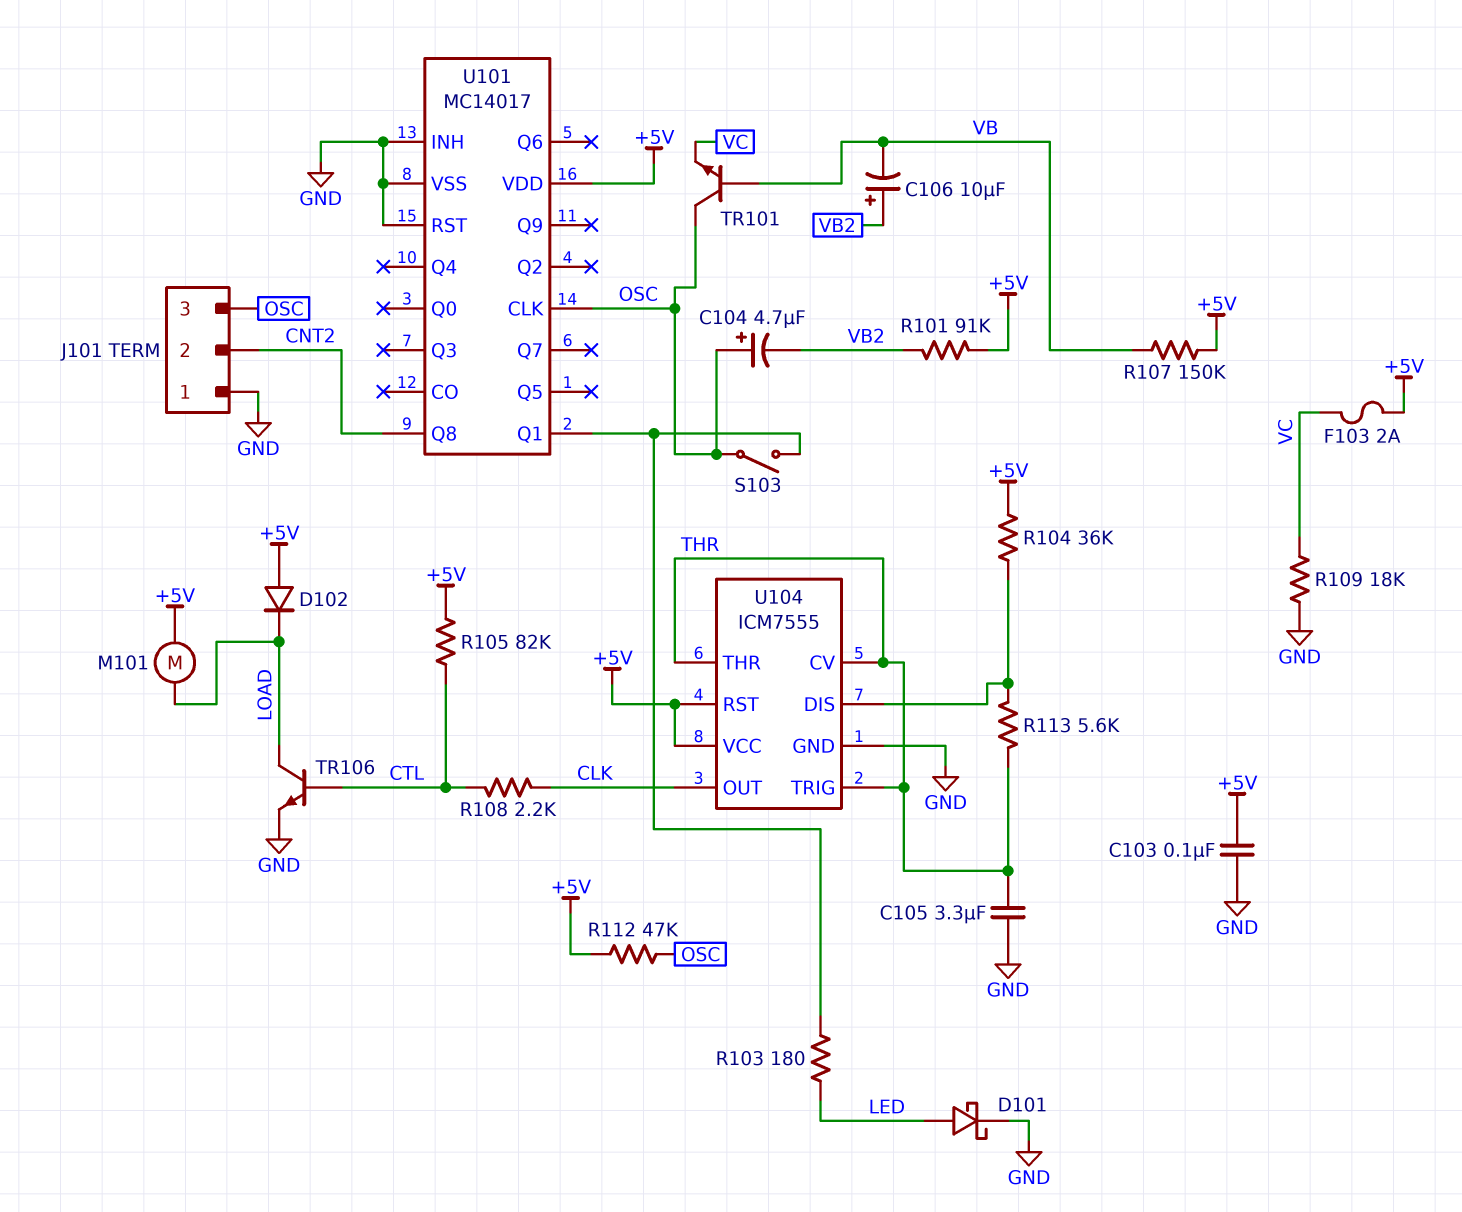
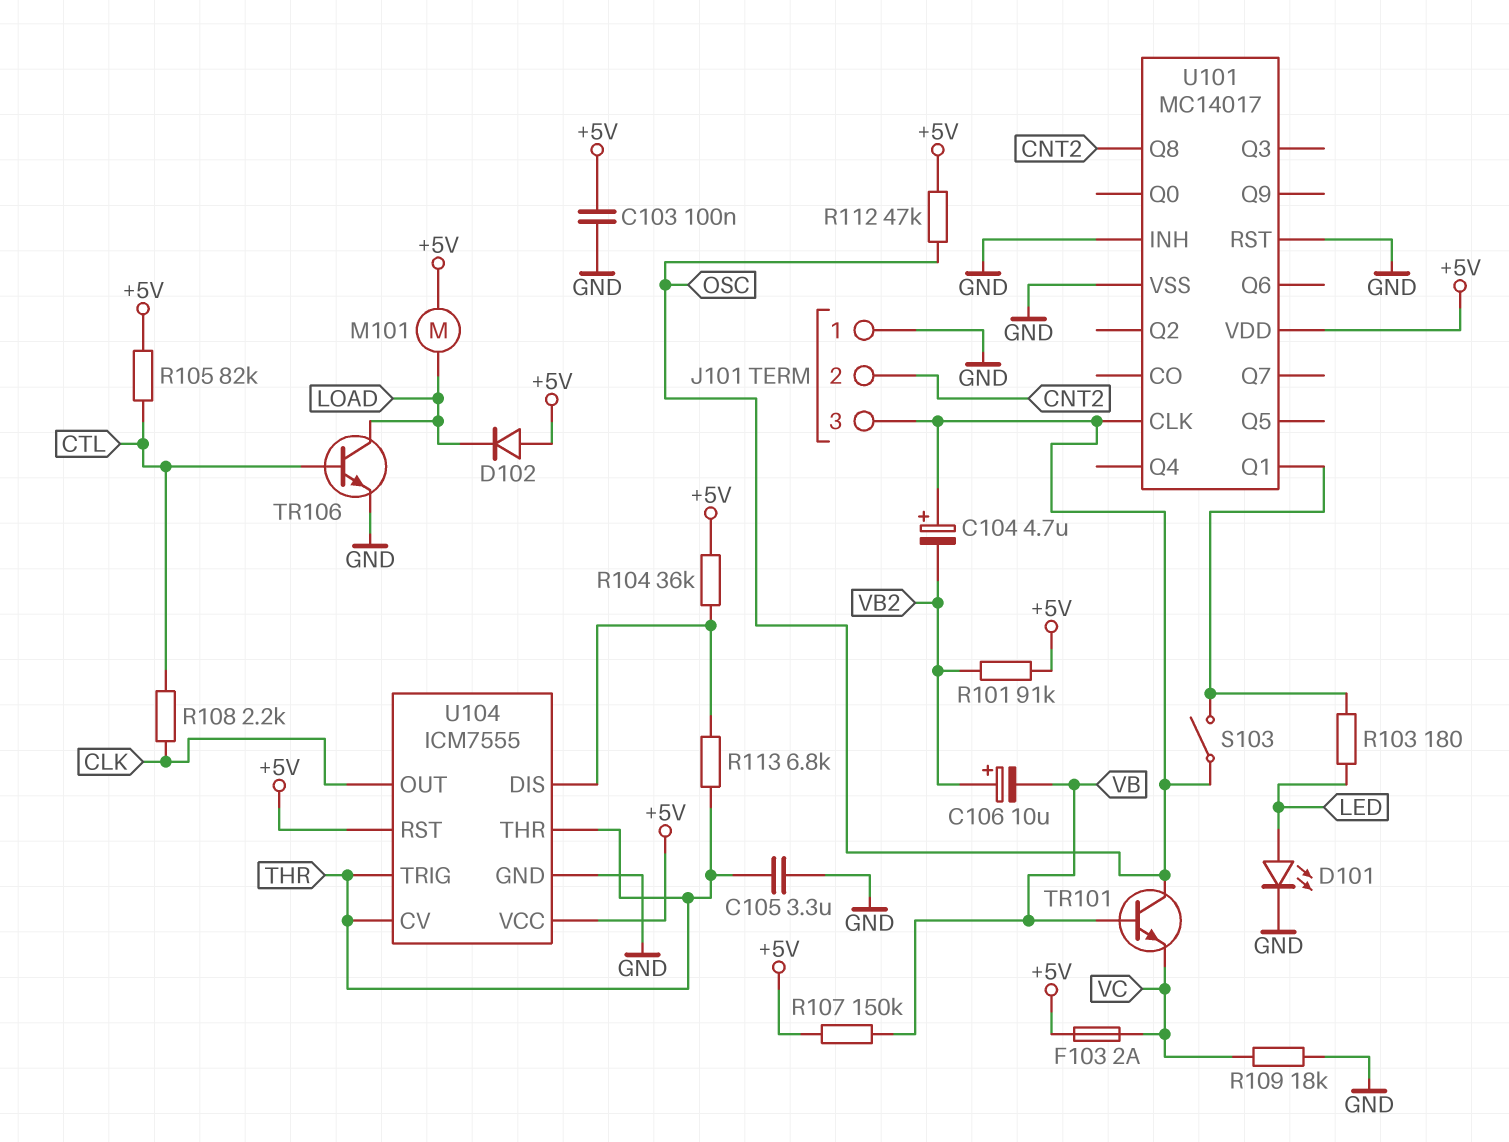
D101: schottky (A LED, K GND) -> LED (A LED, K GND)
R113: 5.6k (THR, U104/DIS) -> 6.8k (THR, U104/DIS)

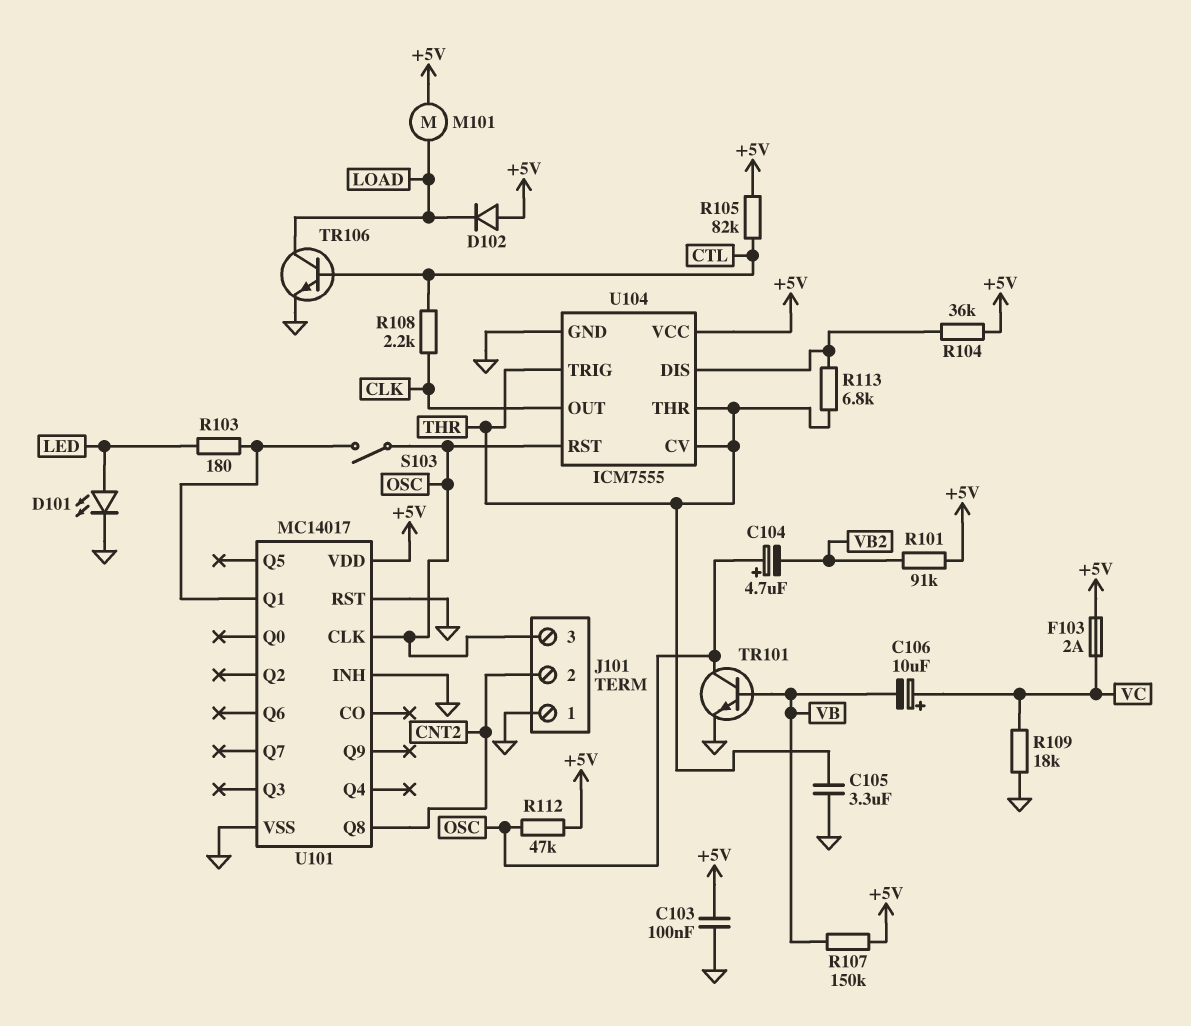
C106: 10uF (plus VB2, minus VB) -> 10uF (plus VC, minus VB)
TR101: NPN (B VB, C OSC, E VC) -> NPN (B VB, C OSC, E GND)
U104 pin RST: +5V -> OSC

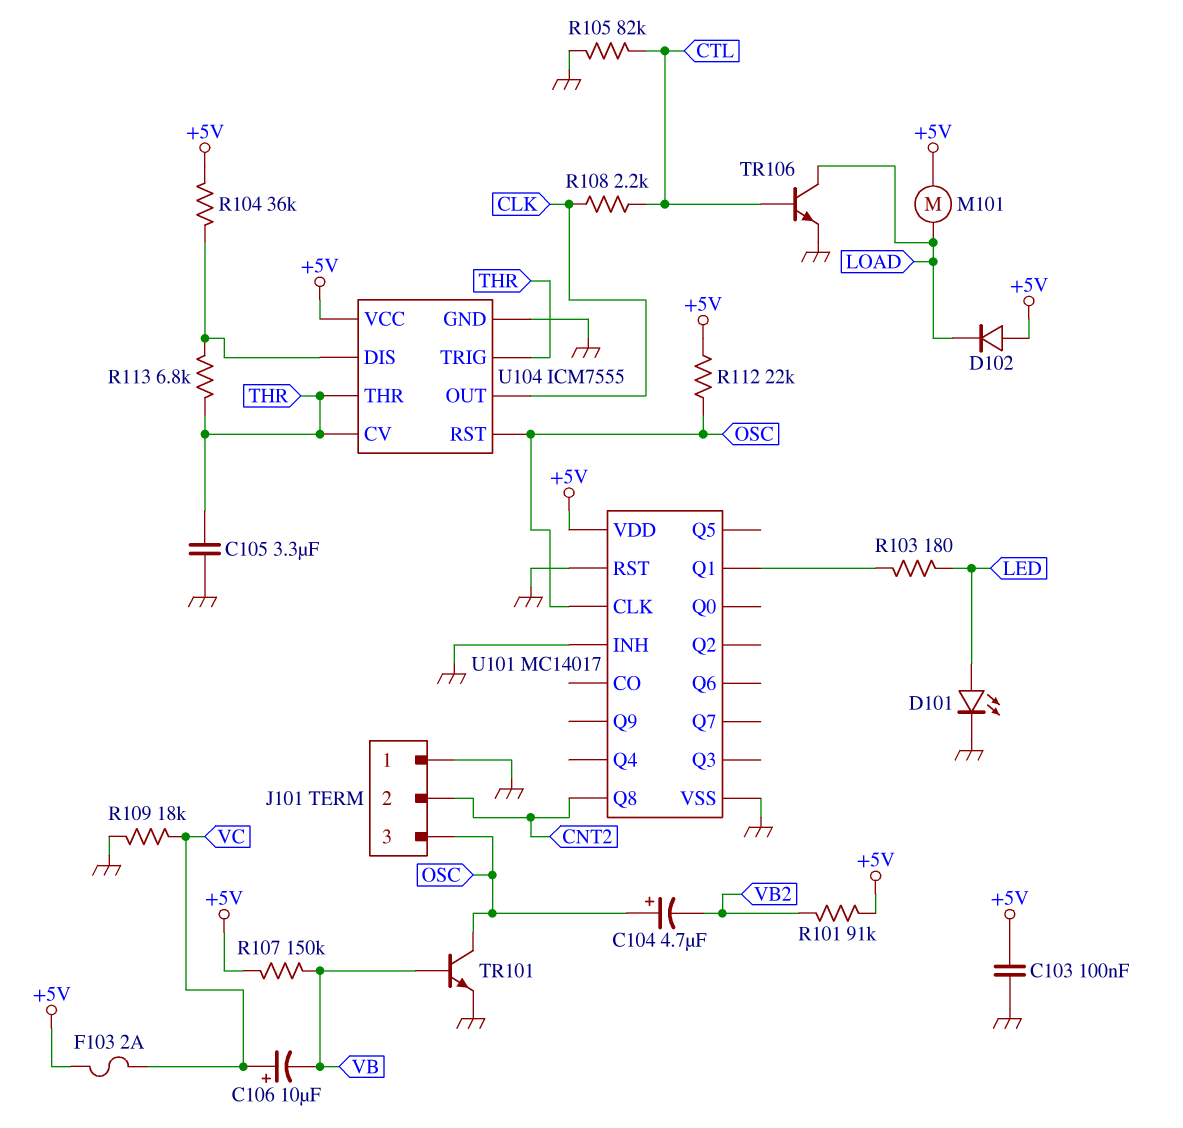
R105: 82k (+5V, CTL) -> 82k (CTL, GND)
R112: 47k (+5V, OSC) -> 22k (+5V, OSC)
S103: switch (OSC, U101/Q1) -> none

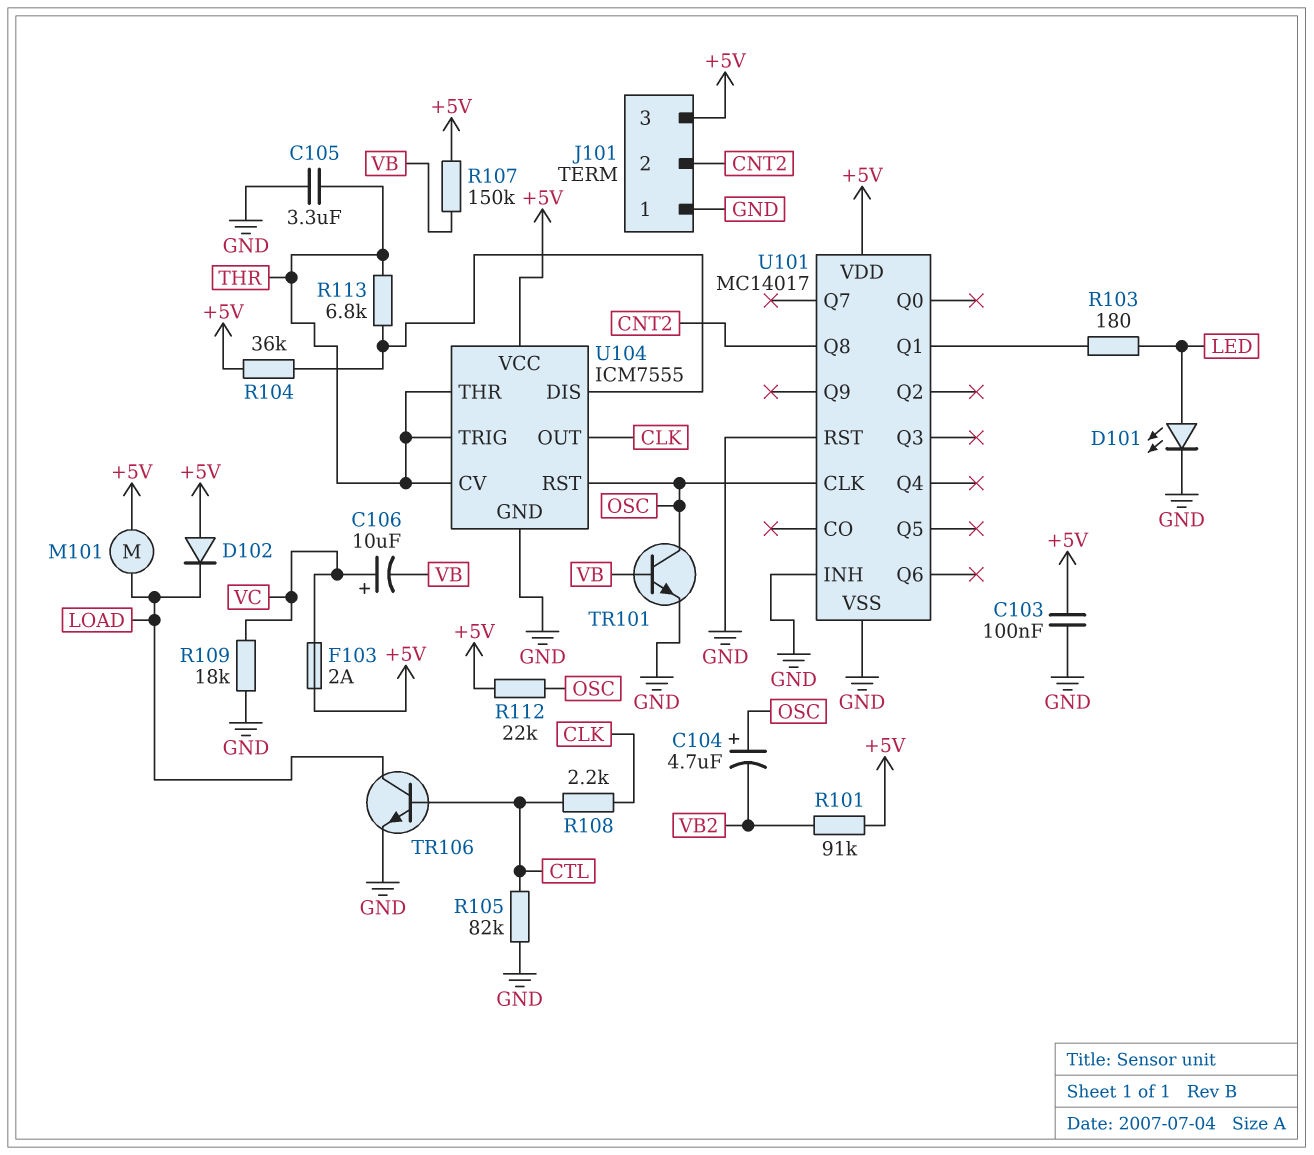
J101 pin 3: OSC -> +5V

